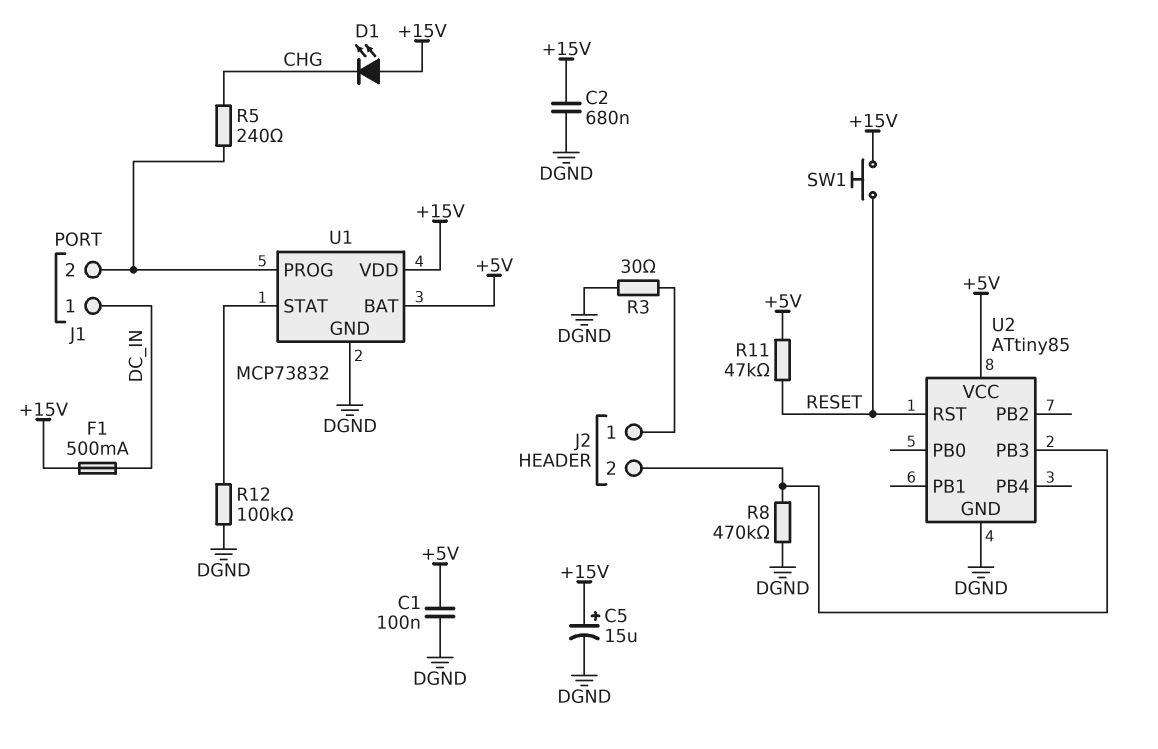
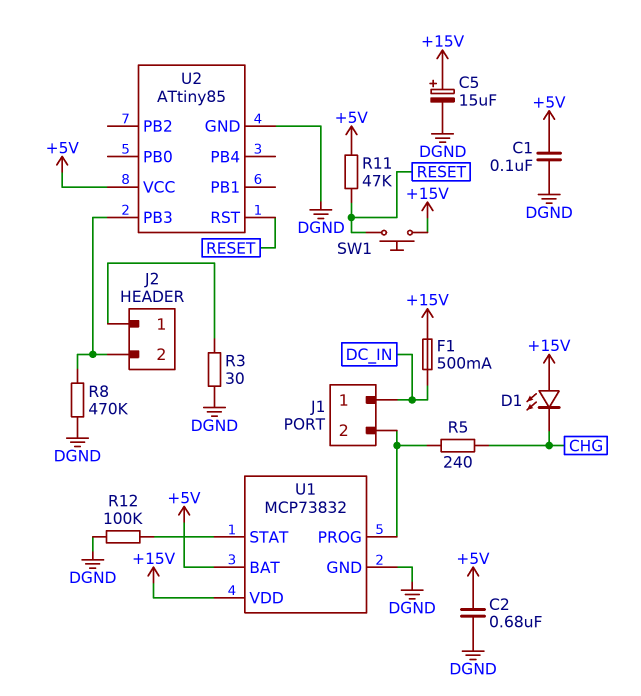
C2: 680nF (+15V, DGND) -> 680nF (+5V, DGND)

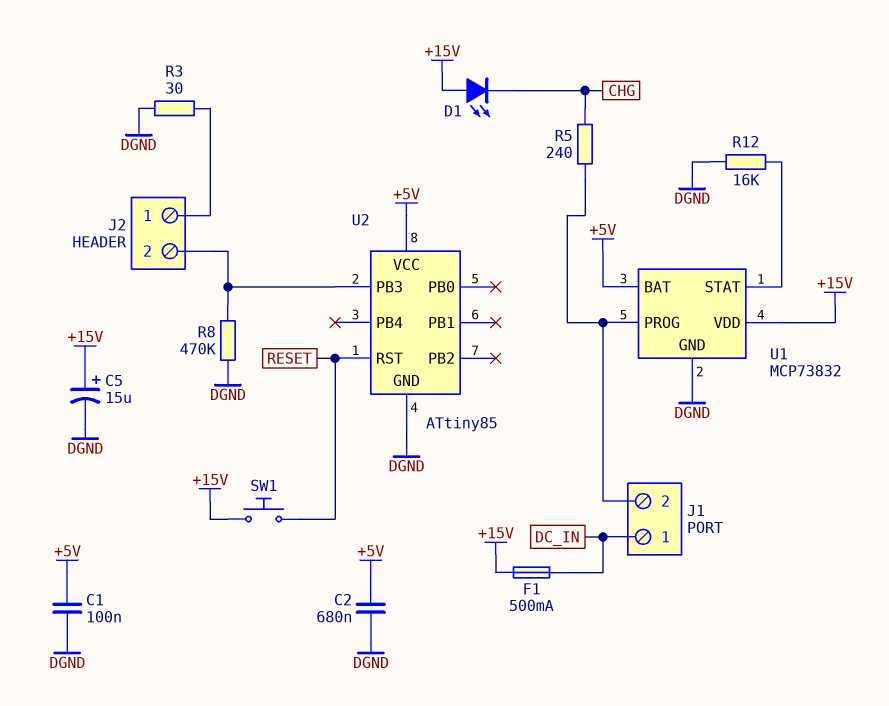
R11: 47k (+5V, RESET) -> none
R12: 100k (DGND, U1/STAT) -> 16k (DGND, U1/STAT)

